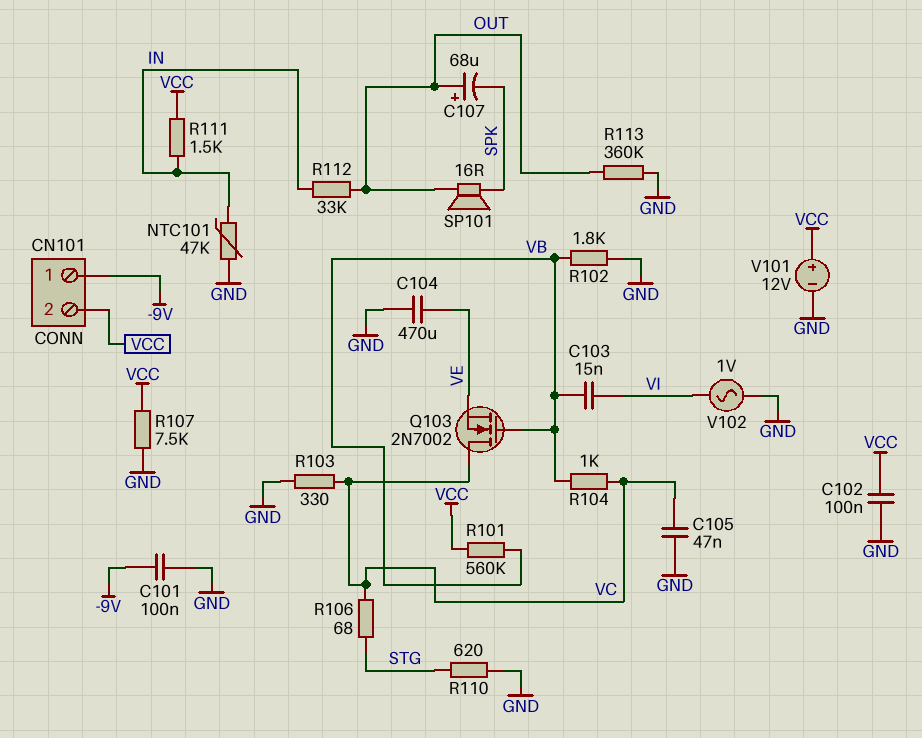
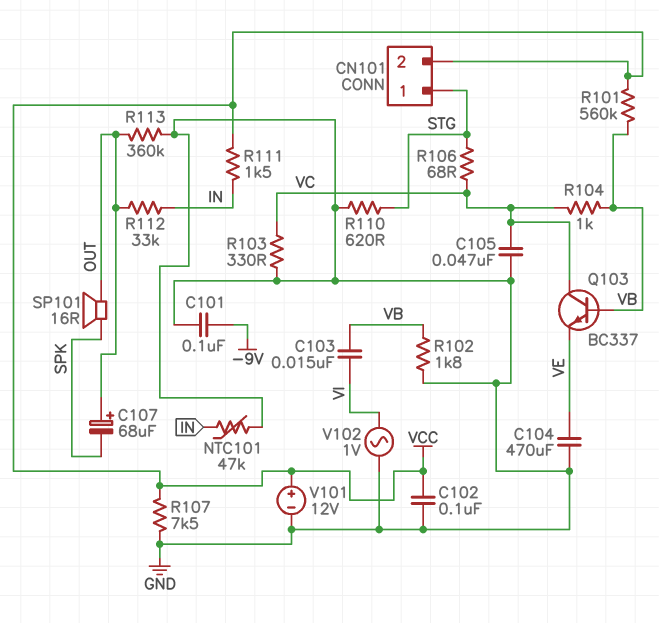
CN101 pin 1: -9V -> STG
Q103: NMOS 2N7002 (G VB, D VC, S VE) -> NPN BC337 (B VB, C VC, E VE)

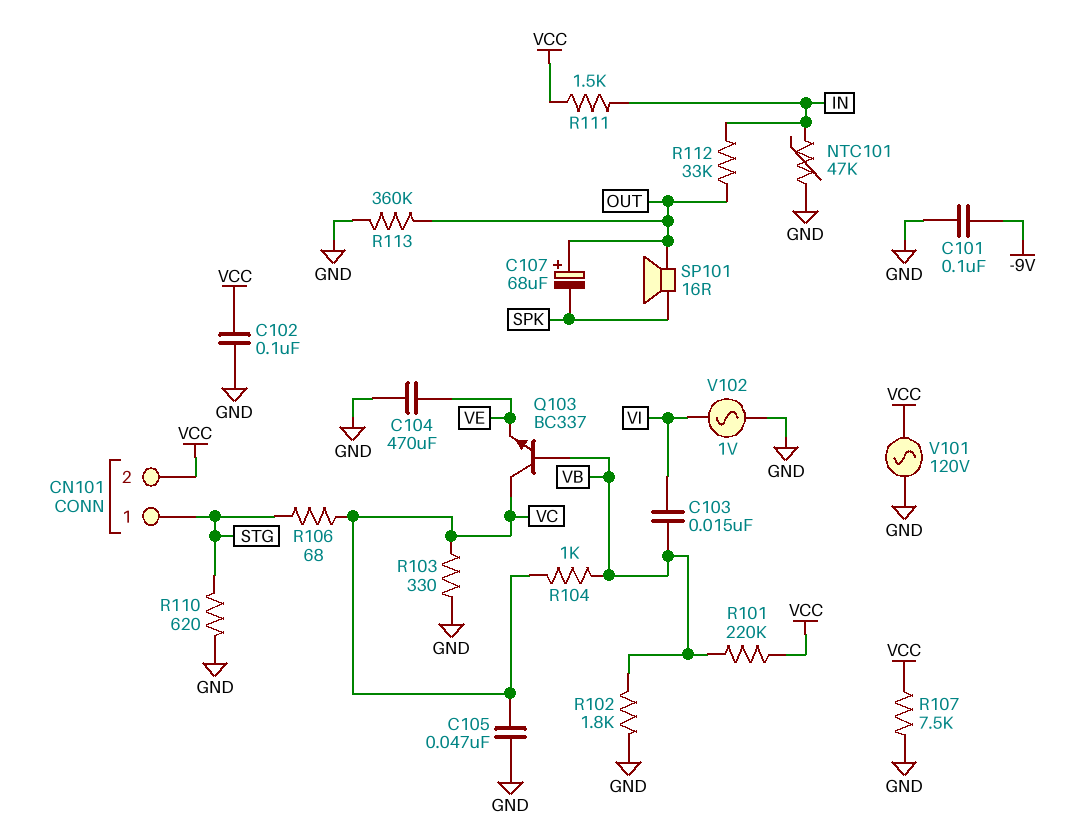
R101: 560k (VB, VCC) -> 220k (VB, VCC)
V101: 12V (plus VCC, minus GND) -> AC 120V (GND, VCC)

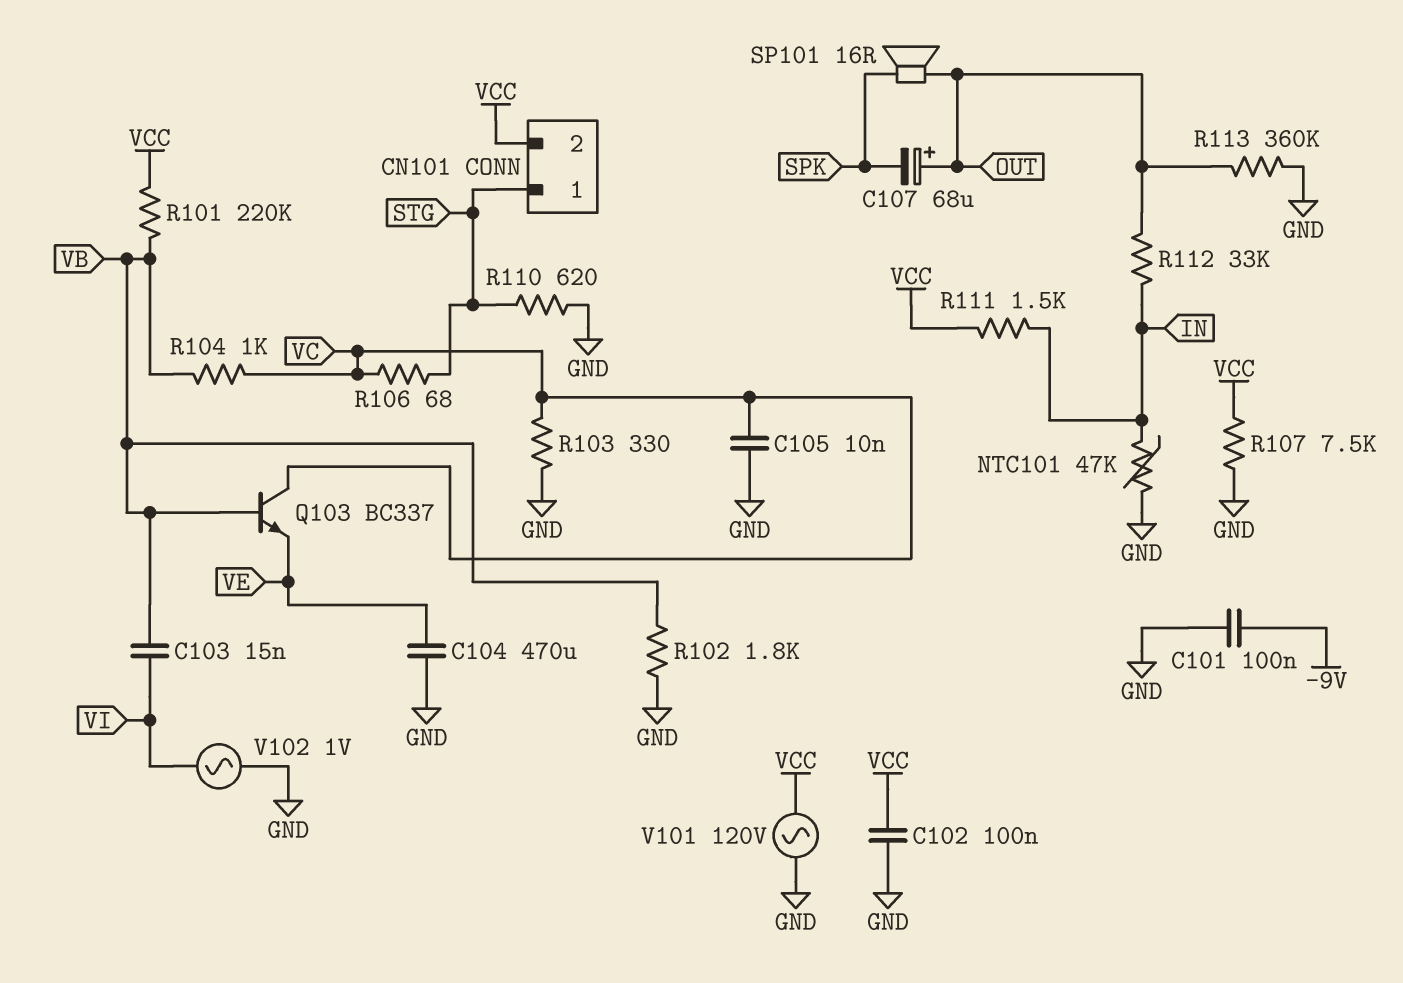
C105: 47nF (GND, VC) -> 10nF (GND, VC)

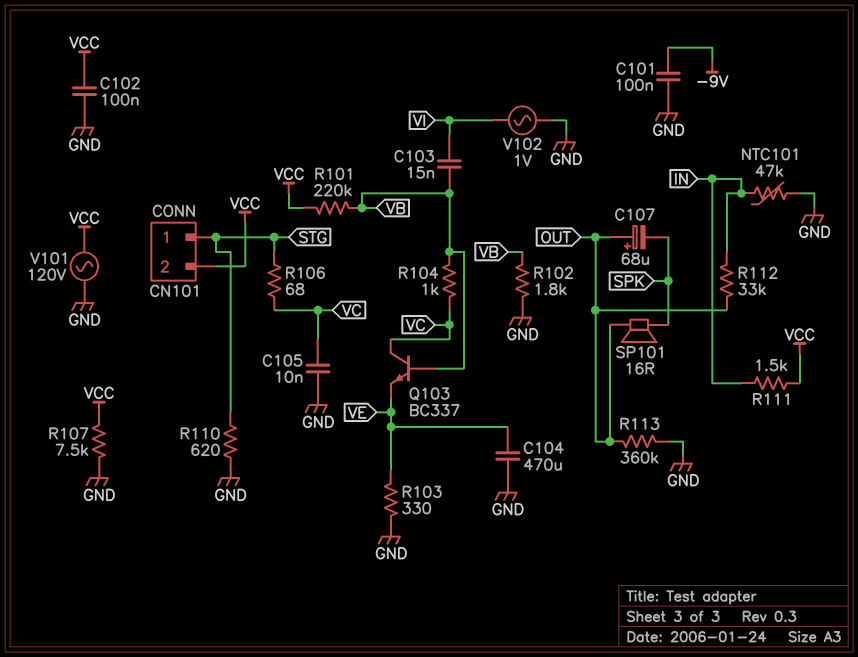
R103: 330 (GND, VC) -> 330 (GND, VE)

